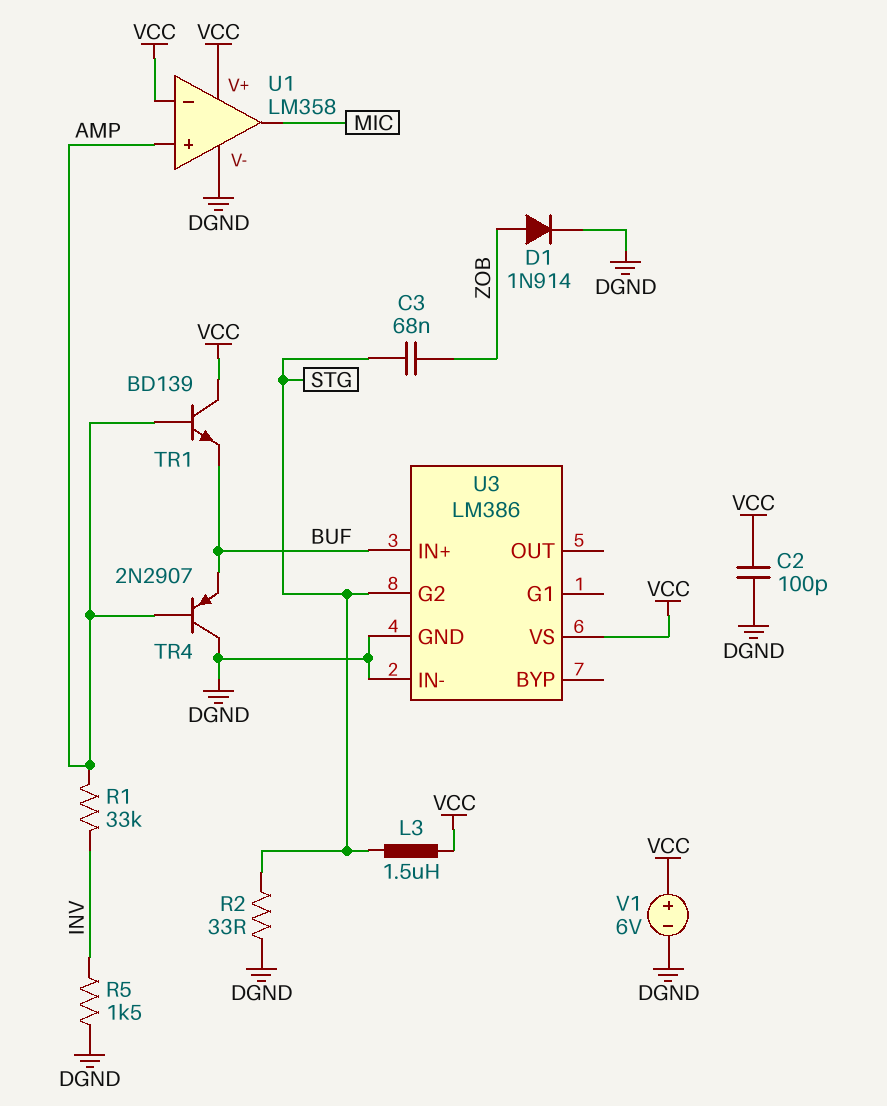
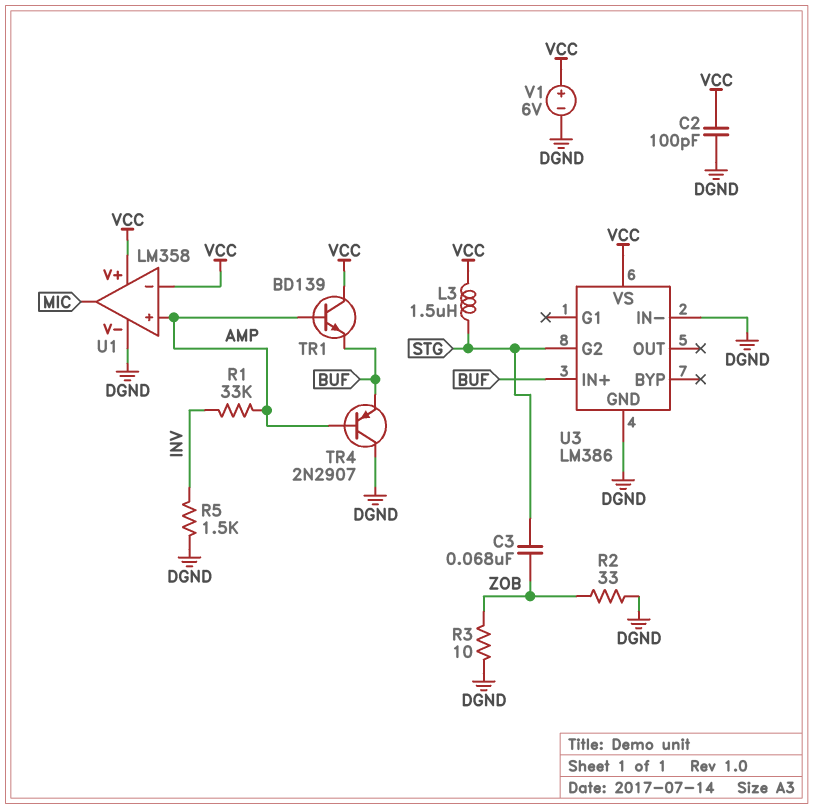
D1: diode 1N914 (A ZOB, K DGND) -> none
R2: 33 (DGND, STG) -> 33 (DGND, ZOB)
R3: none -> 10 (DGND, ZOB)

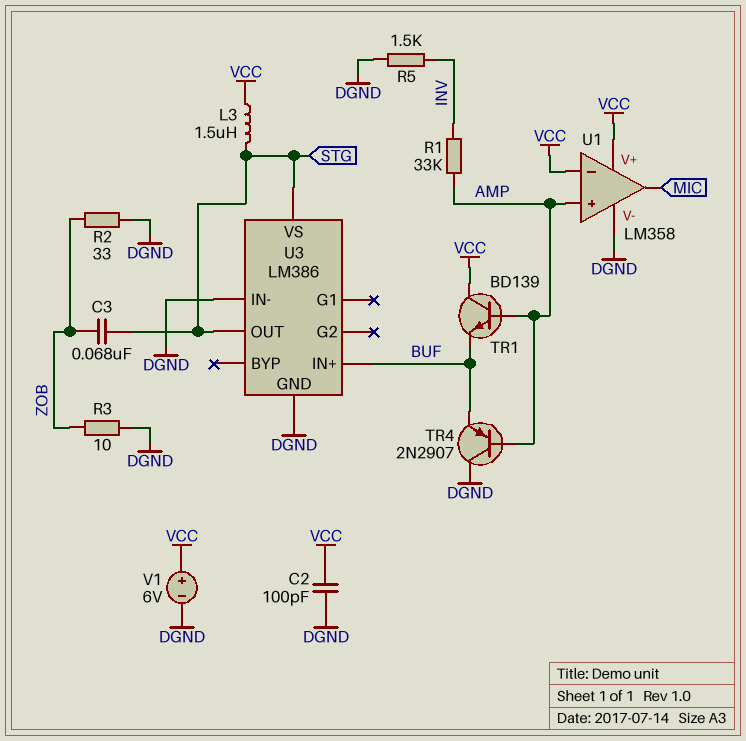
U3 pin G2: STG -> none
U3 pin OUT: none -> STG
U3 pin VS: VCC -> STG

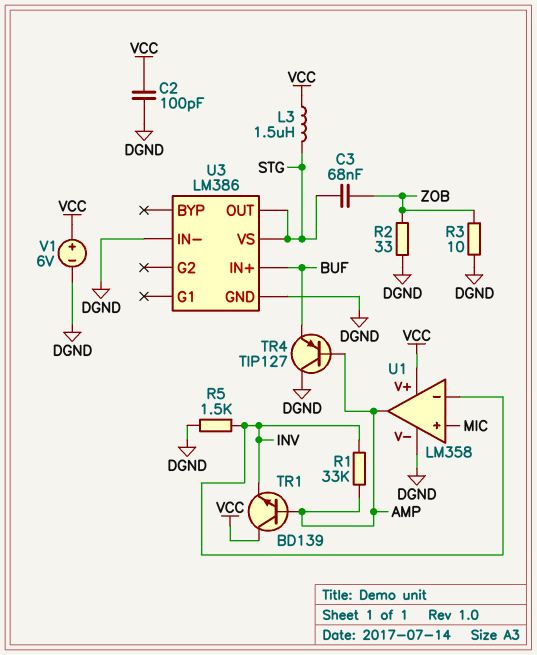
TR1: NPN BD139 (B AMP, C VCC, E BUF) -> NPN BD139 (B AMP, C VCC, E INV)
TR4: PNP 2N2907 (B AMP, C DGND, E BUF) -> PNP TIP127 (B AMP, C DGND, E BUF)
U1 pin in+: AMP -> MIC
U1 pin in-: VCC -> INV
U1 pin out: MIC -> AMP

